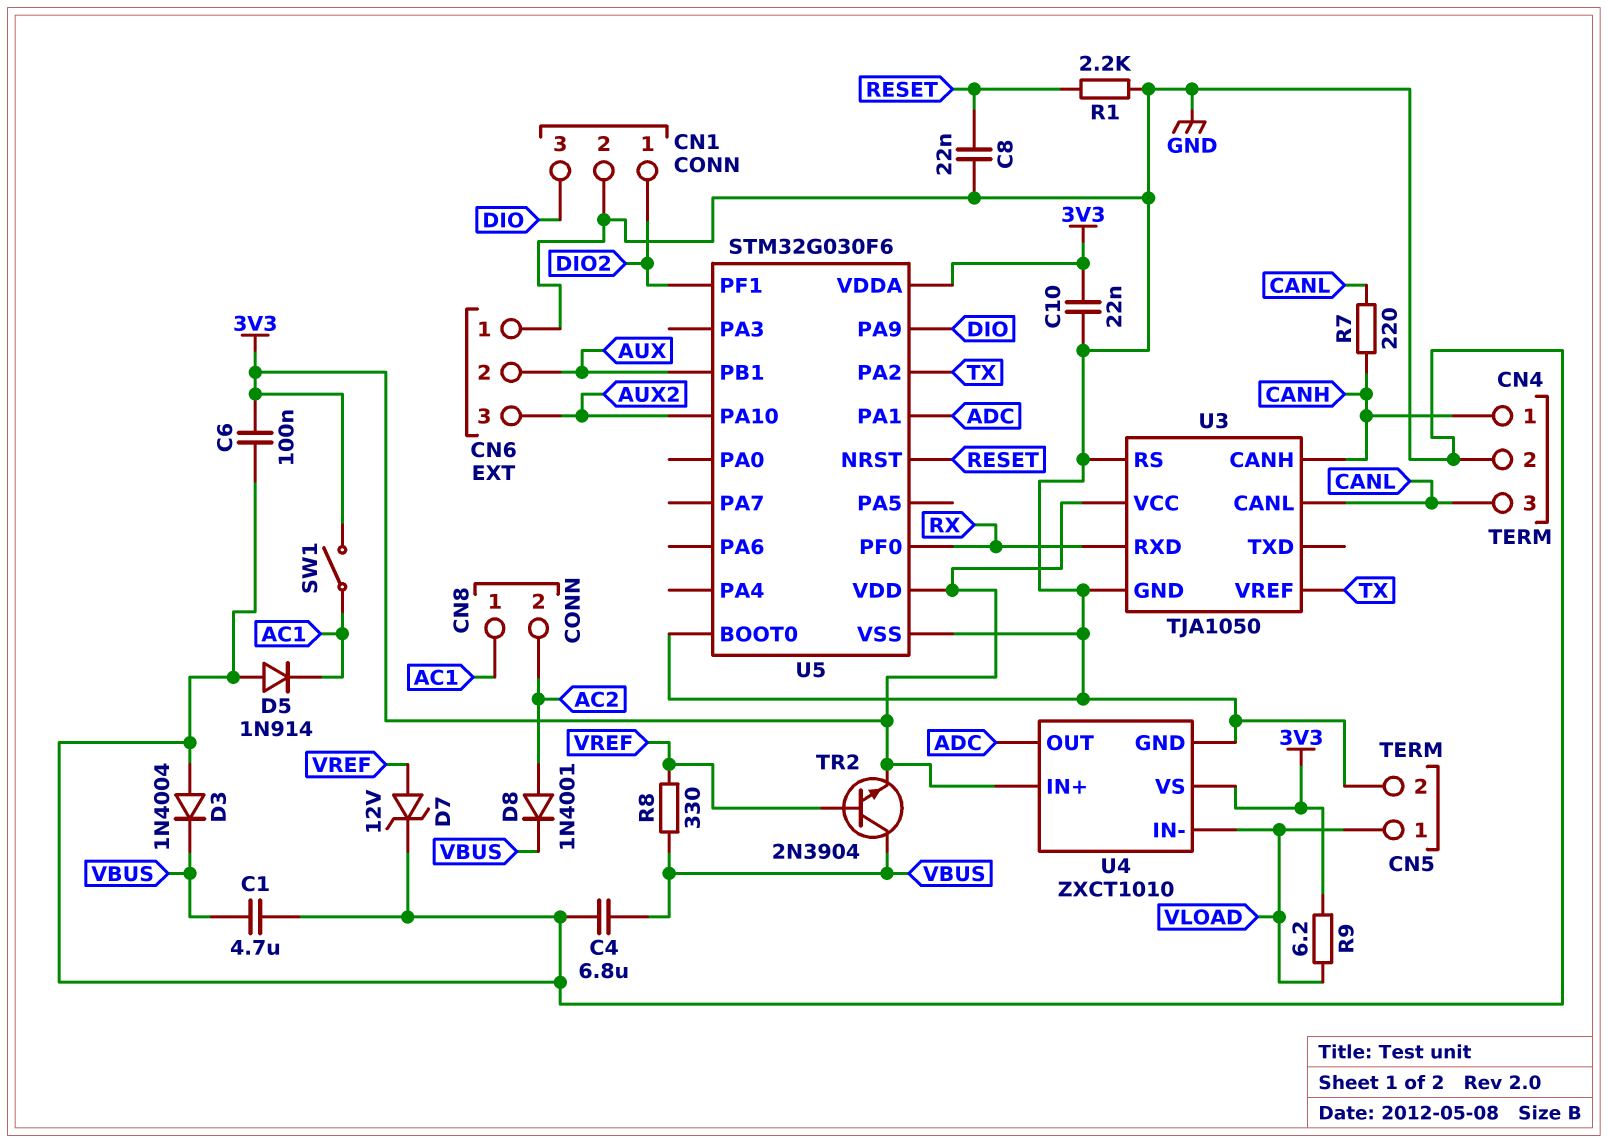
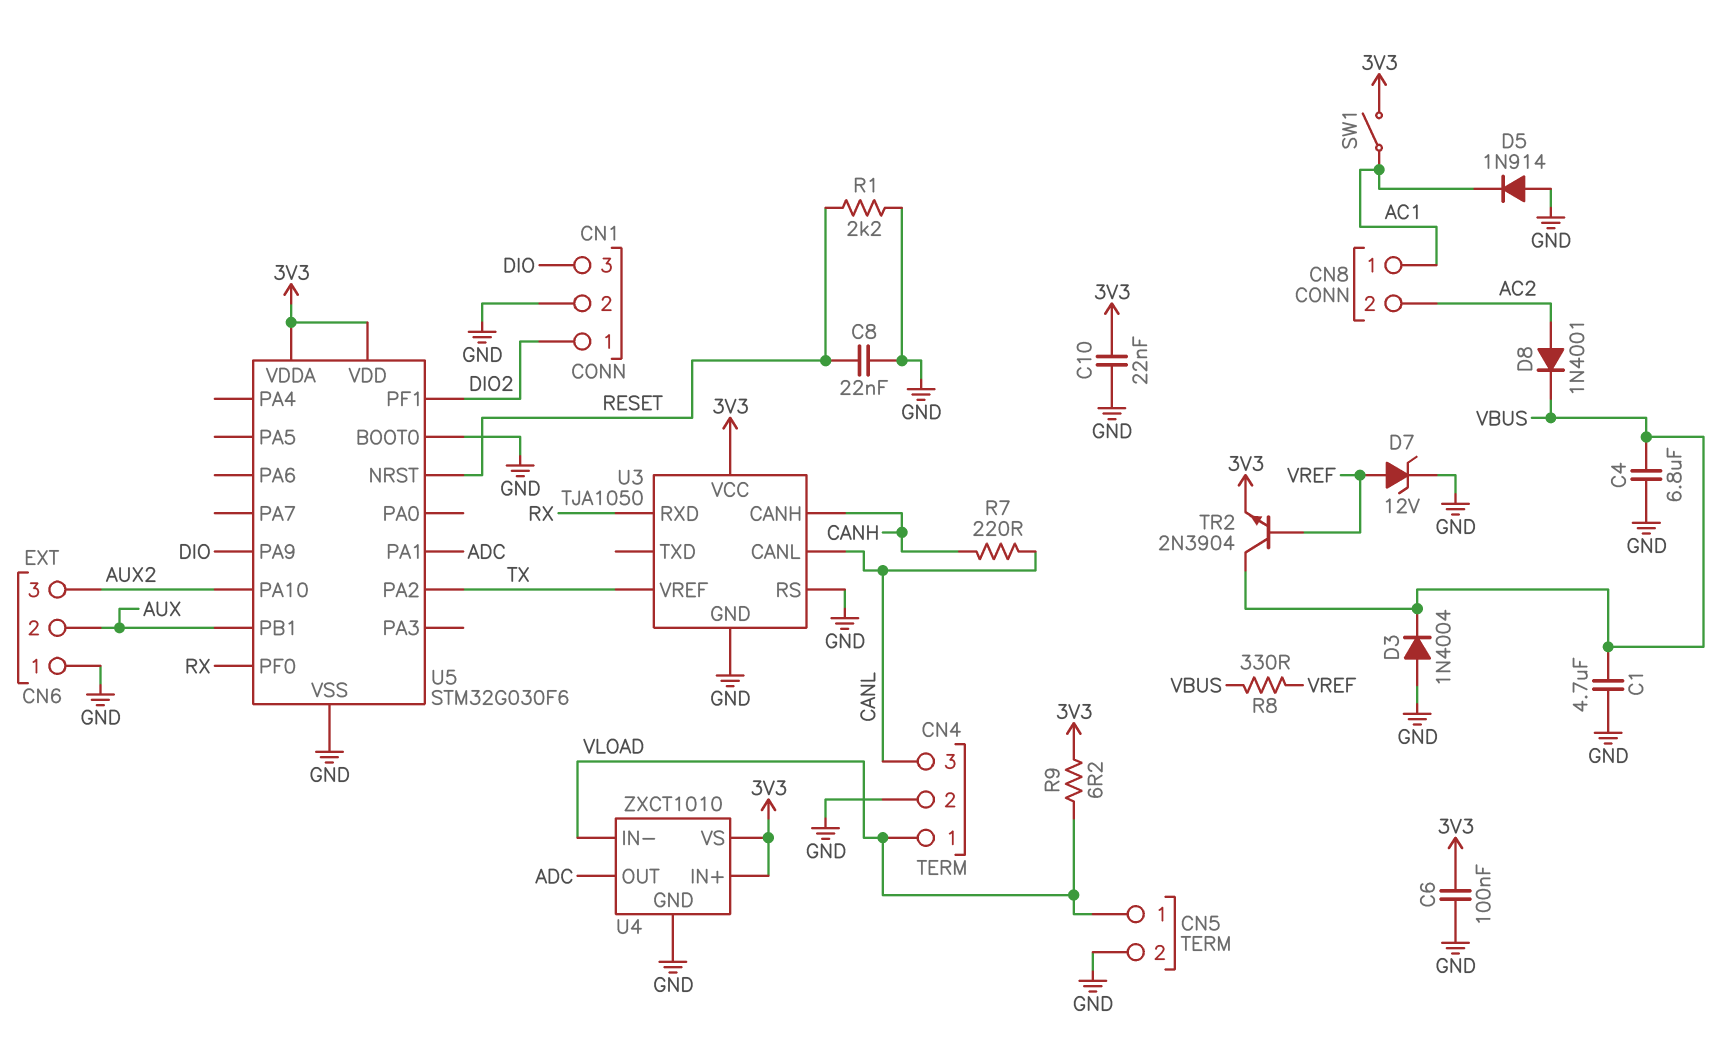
CN4 pin 1: CANH -> VLOAD

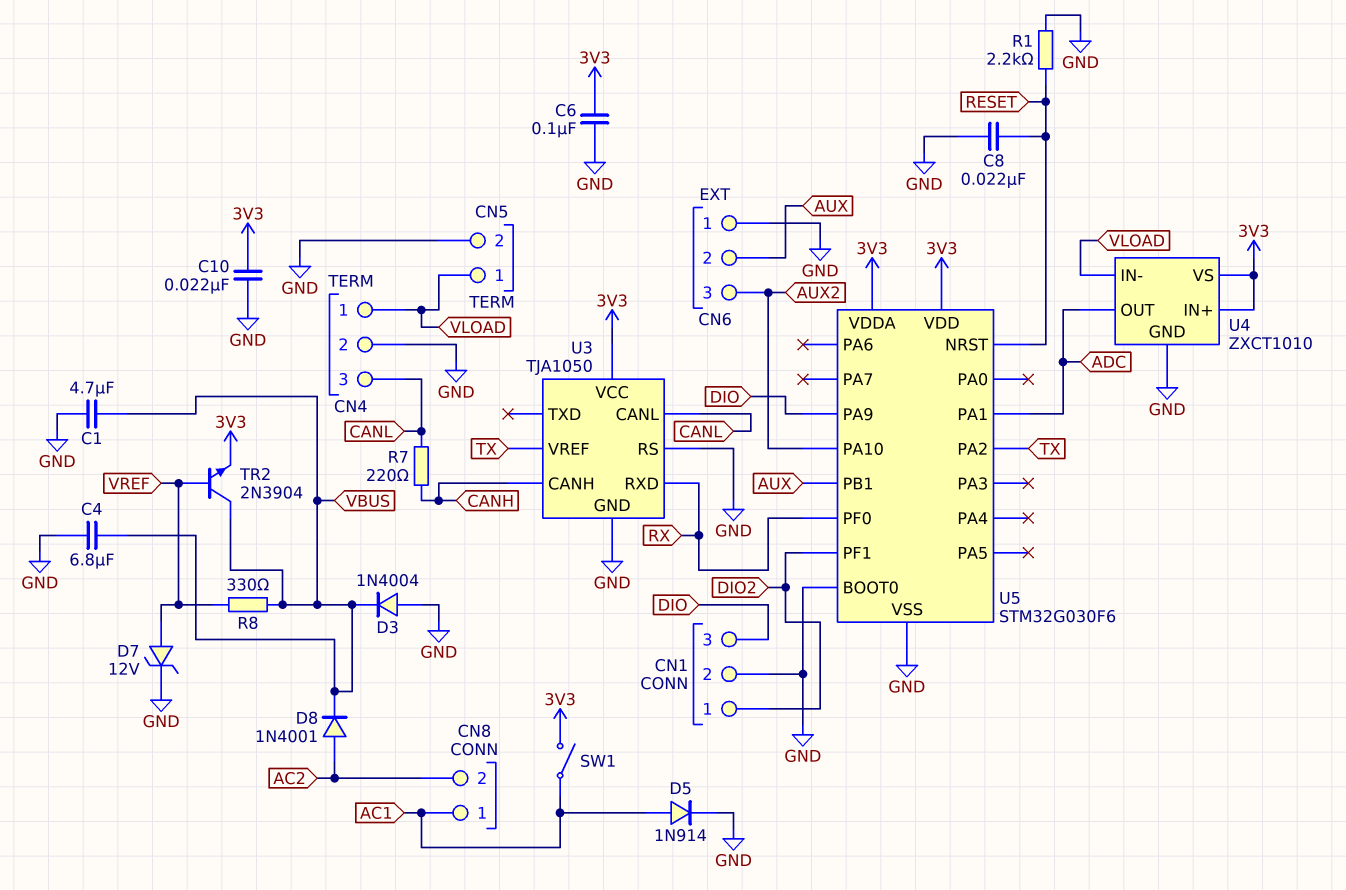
D5: diode 1N914 (A GND, K AC1) -> diode 1N914 (A AC1, K GND)
R9: 6.2 (3V3, VLOAD) -> none

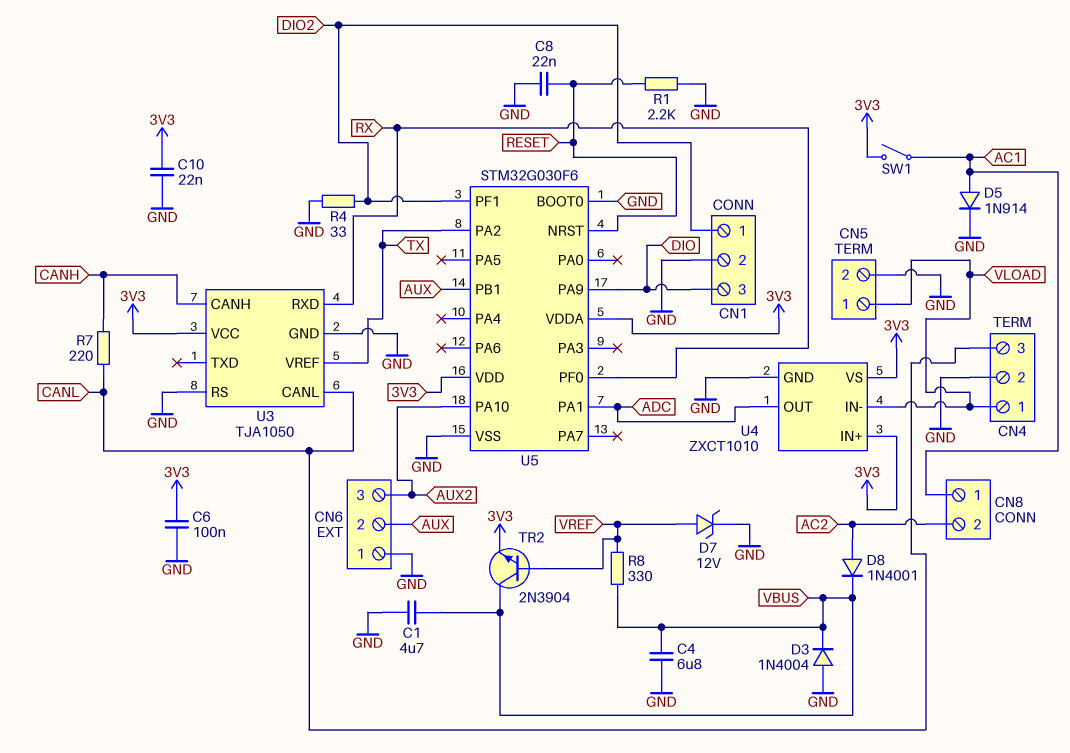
R4: none -> 33 (DIO2, GND)

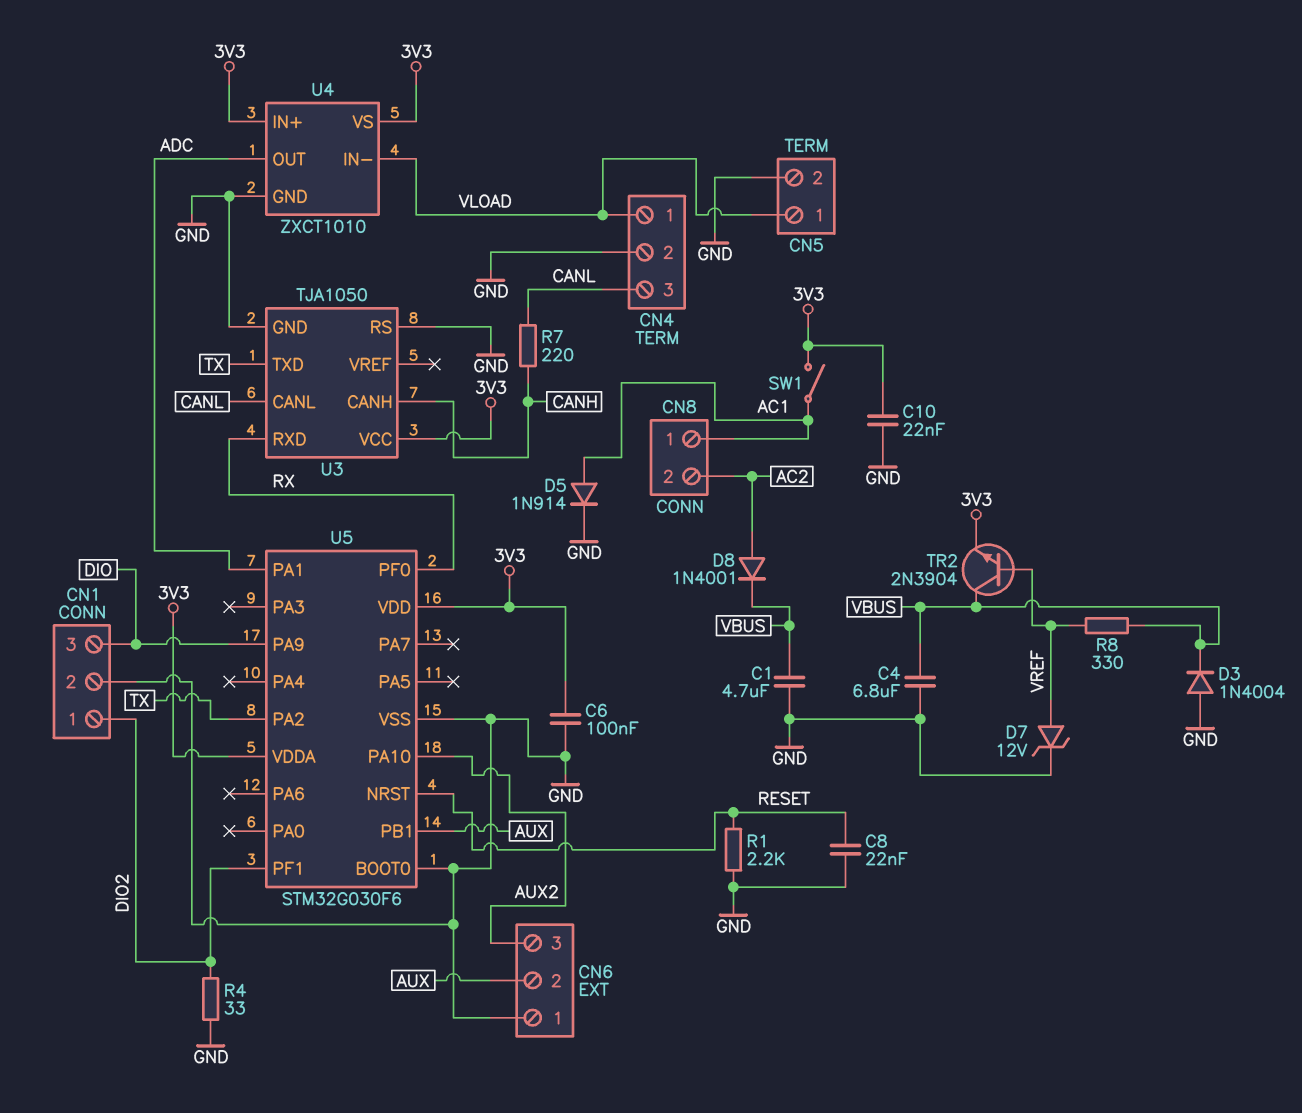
U3 pin TXD: none -> TX
U3 pin VREF: TX -> none

